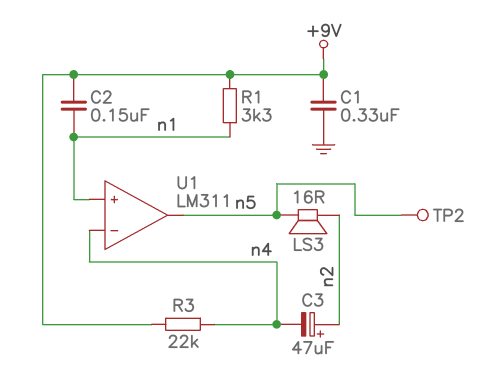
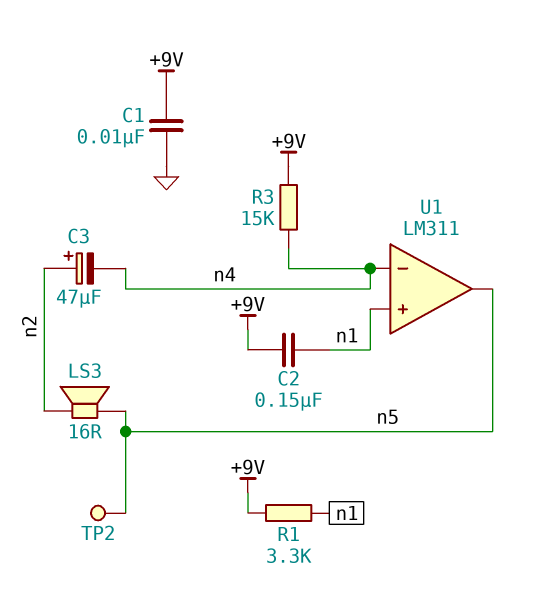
C1: 330nF (+9V, GND) -> 10nF (+9V, GND)
R3: 22k (+9V, n4) -> 15k (+9V, n4)

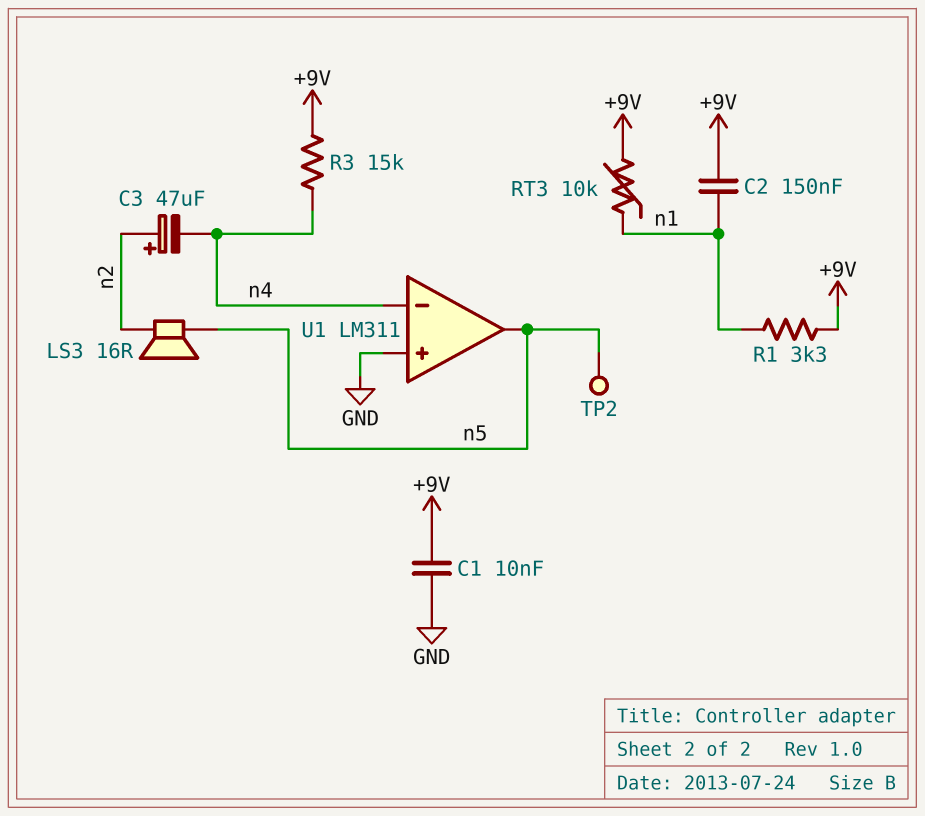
RT3: none -> 10k (+9V, n1)
U1 pin in+: n1 -> GND

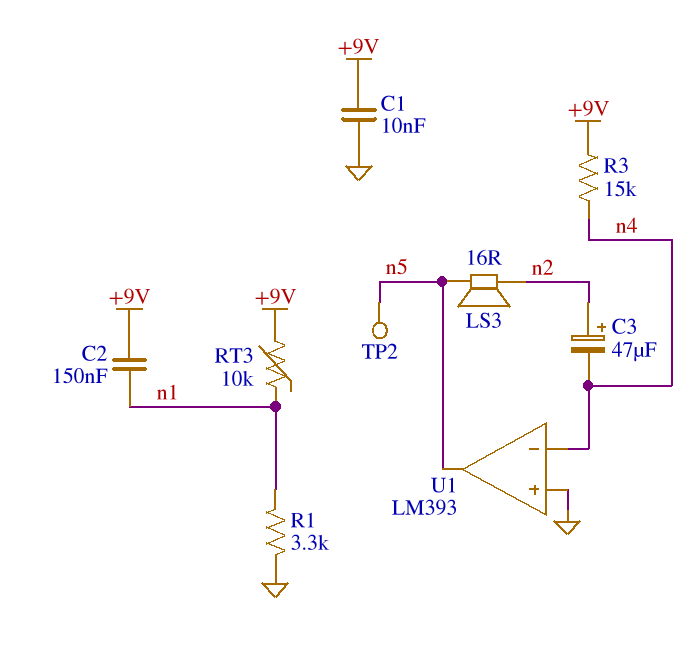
R1: 3.3k (+9V, n1) -> 3.3k (GND, n1)
U1: LM311 -> LM393

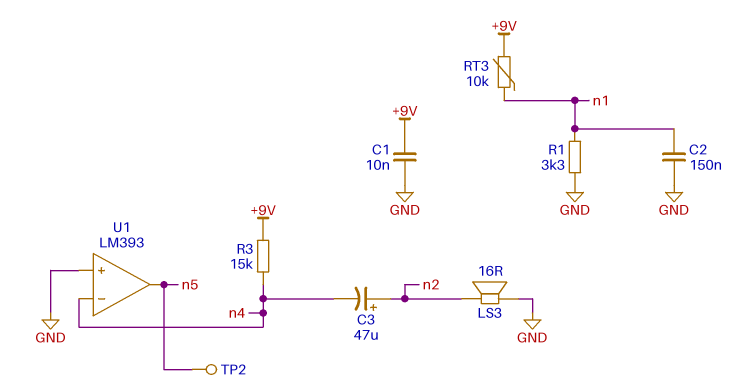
C2: 150nF (+9V, n1) -> 150nF (GND, n1)
LS3: speaker 16R (n2, n5) -> speaker 16R (GND, n2)

